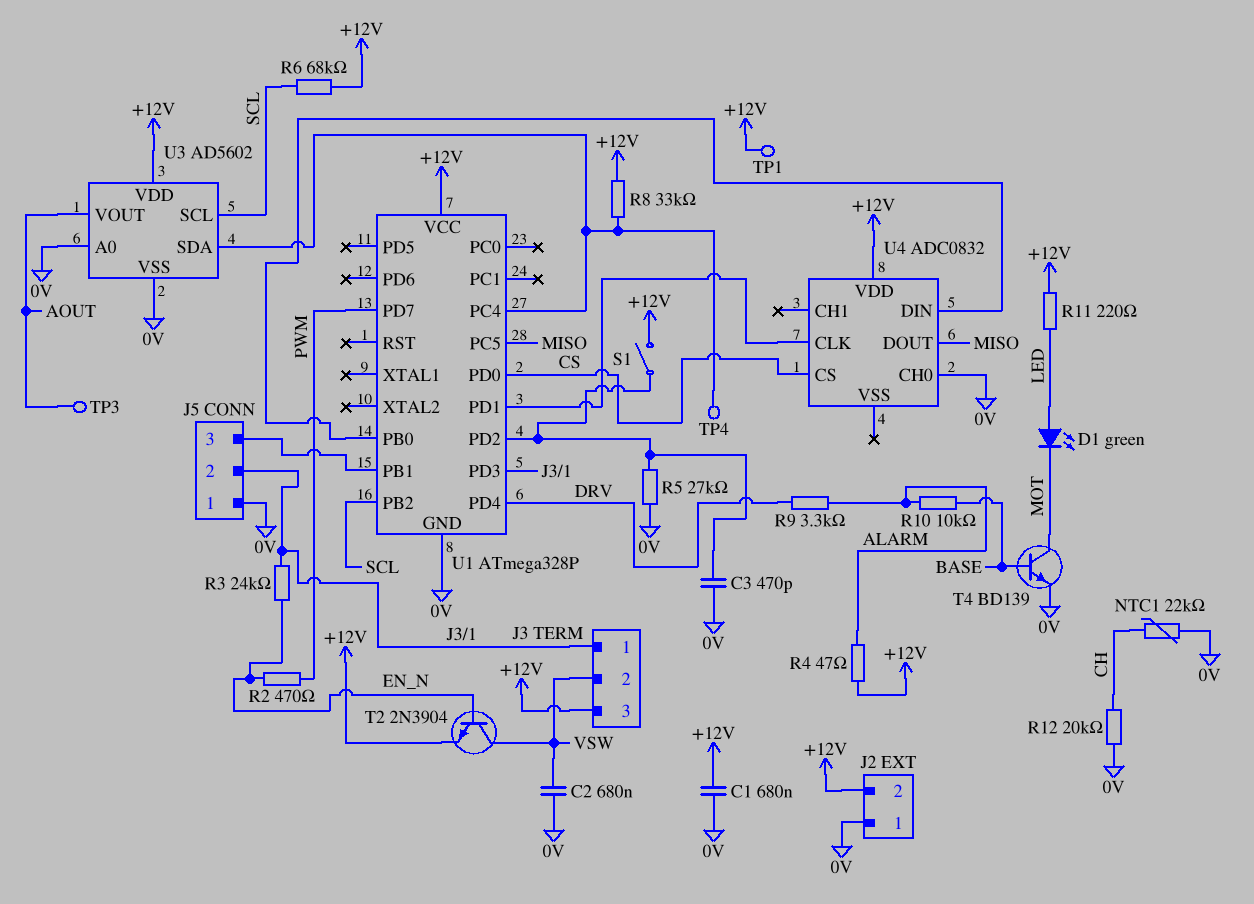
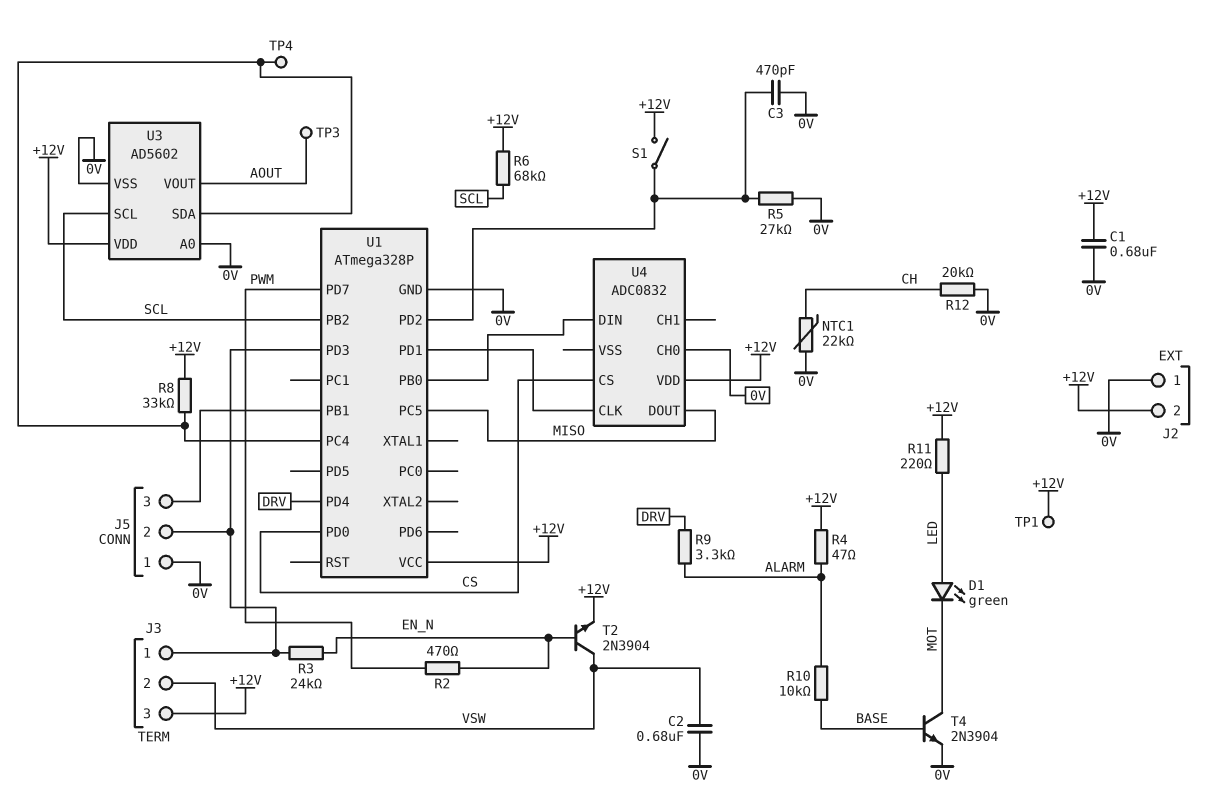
T4: NPN BD139 (B BASE, C MOT, E 0V) -> NPN 2N3904 (B BASE, C MOT, E 0V)

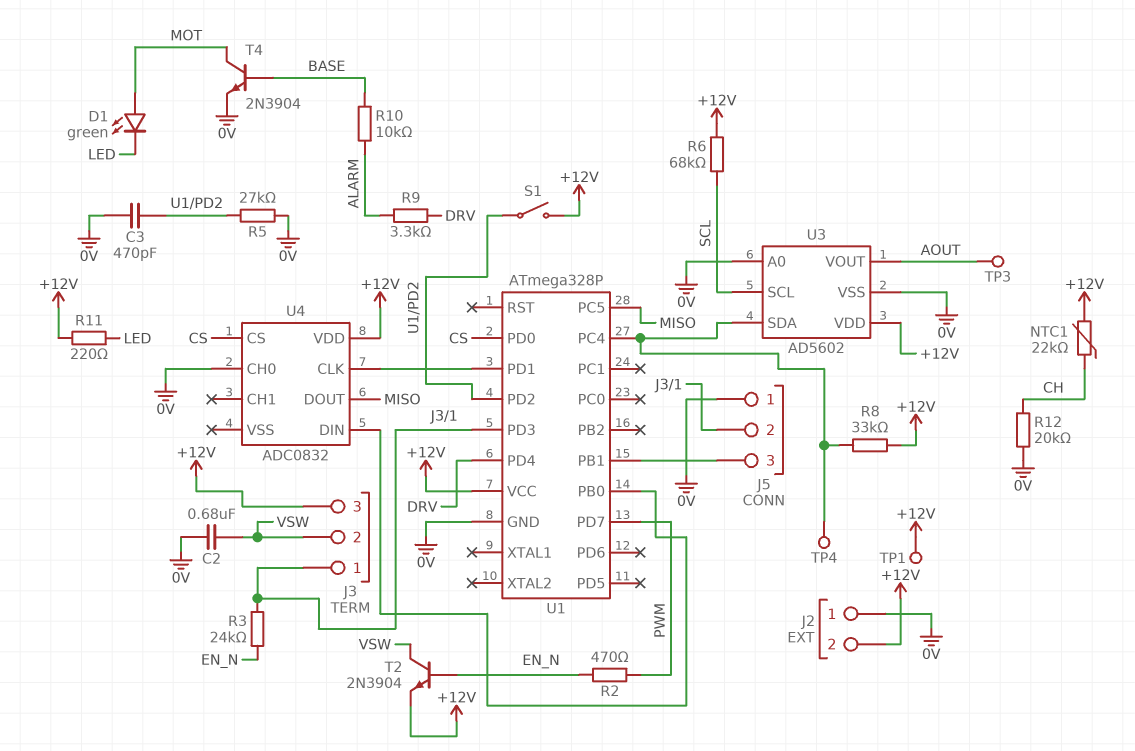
C1: 680nF (+12V, 0V) -> none
D1: LED green (A LED, K MOT) -> LED green (A MOT, K LED)
NTC1: 22k (0V, CH) -> 22k (+12V, CH)
R4: 47 (+12V, ALARM) -> none
U1 pin PB2: SCL -> none

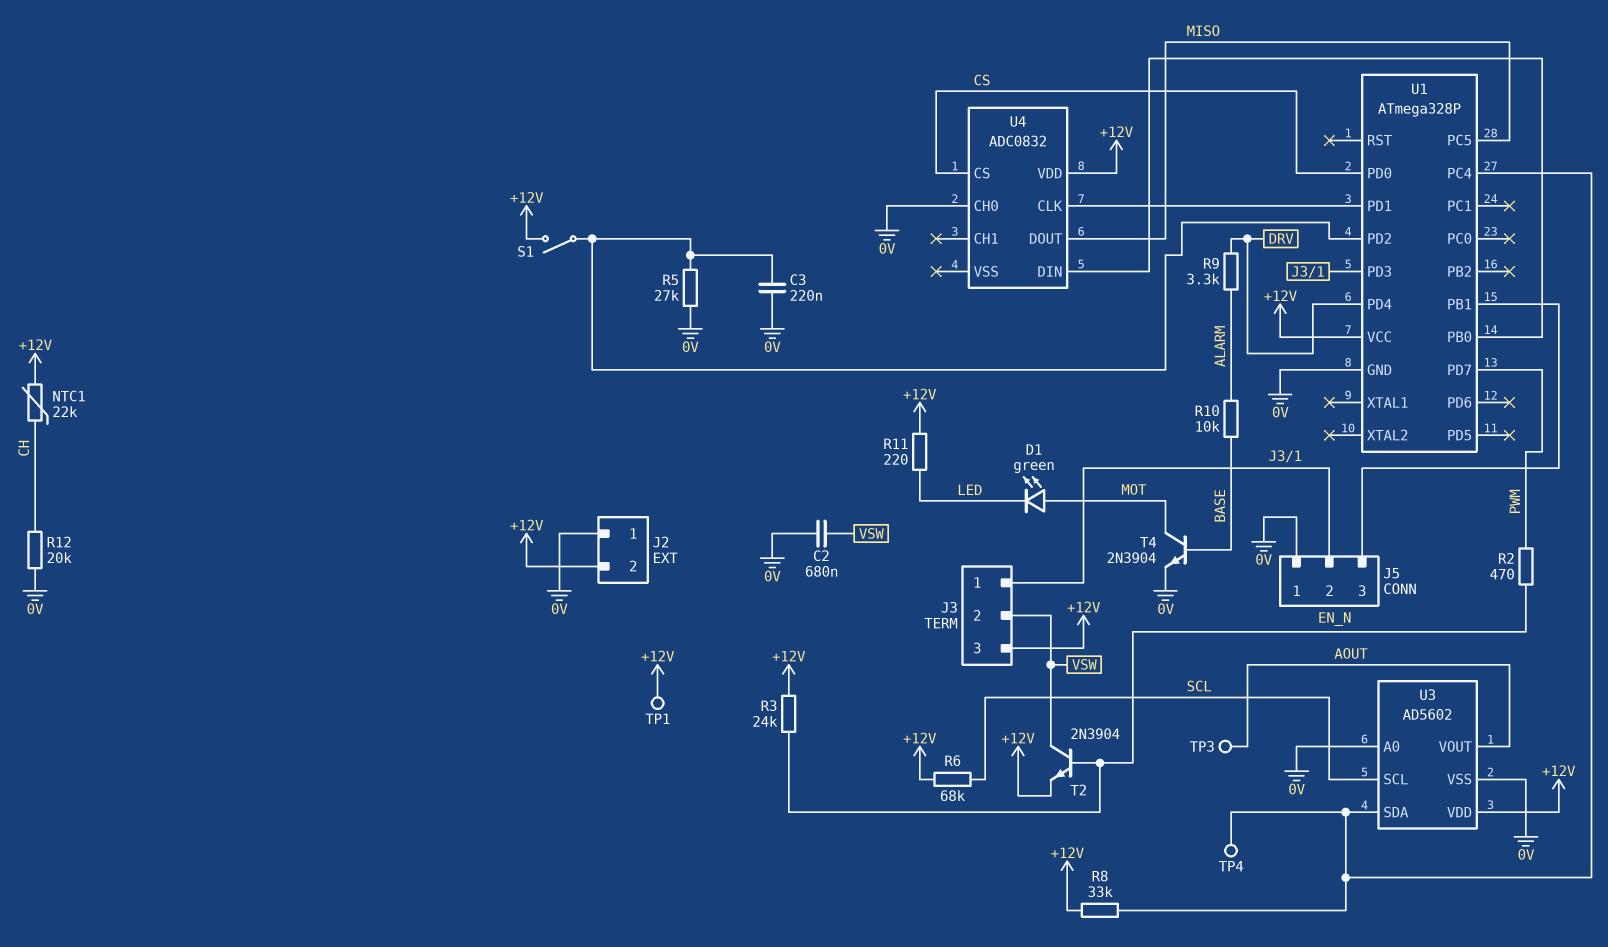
C3: 470pF (0V, U1/PD2) -> 220nF (0V, U1/PD2)
R3: 24k (EN_N, J3/1) -> 24k (+12V, EN_N)

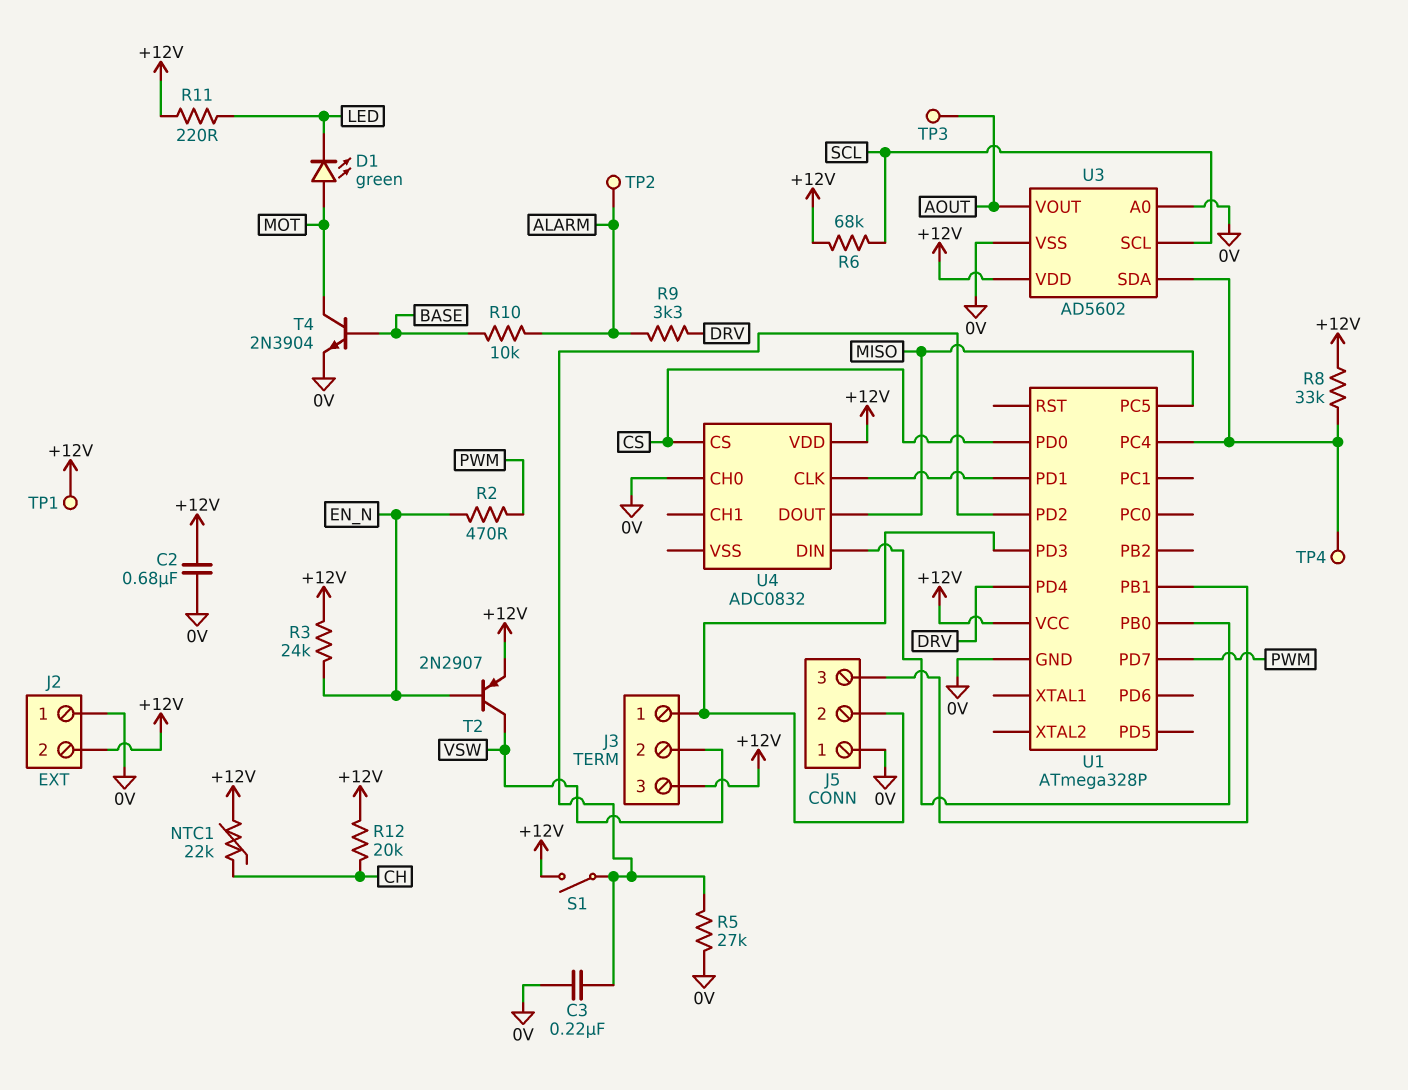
C2: 680nF (0V, VSW) -> 680nF (+12V, 0V)
R12: 20k (0V, CH) -> 20k (+12V, CH)
T2: NPN 2N3904 (B EN_N, C VSW, E +12V) -> PNP 2N2907 (B EN_N, C VSW, E +12V)
TP2: none -> test point (ALARM)

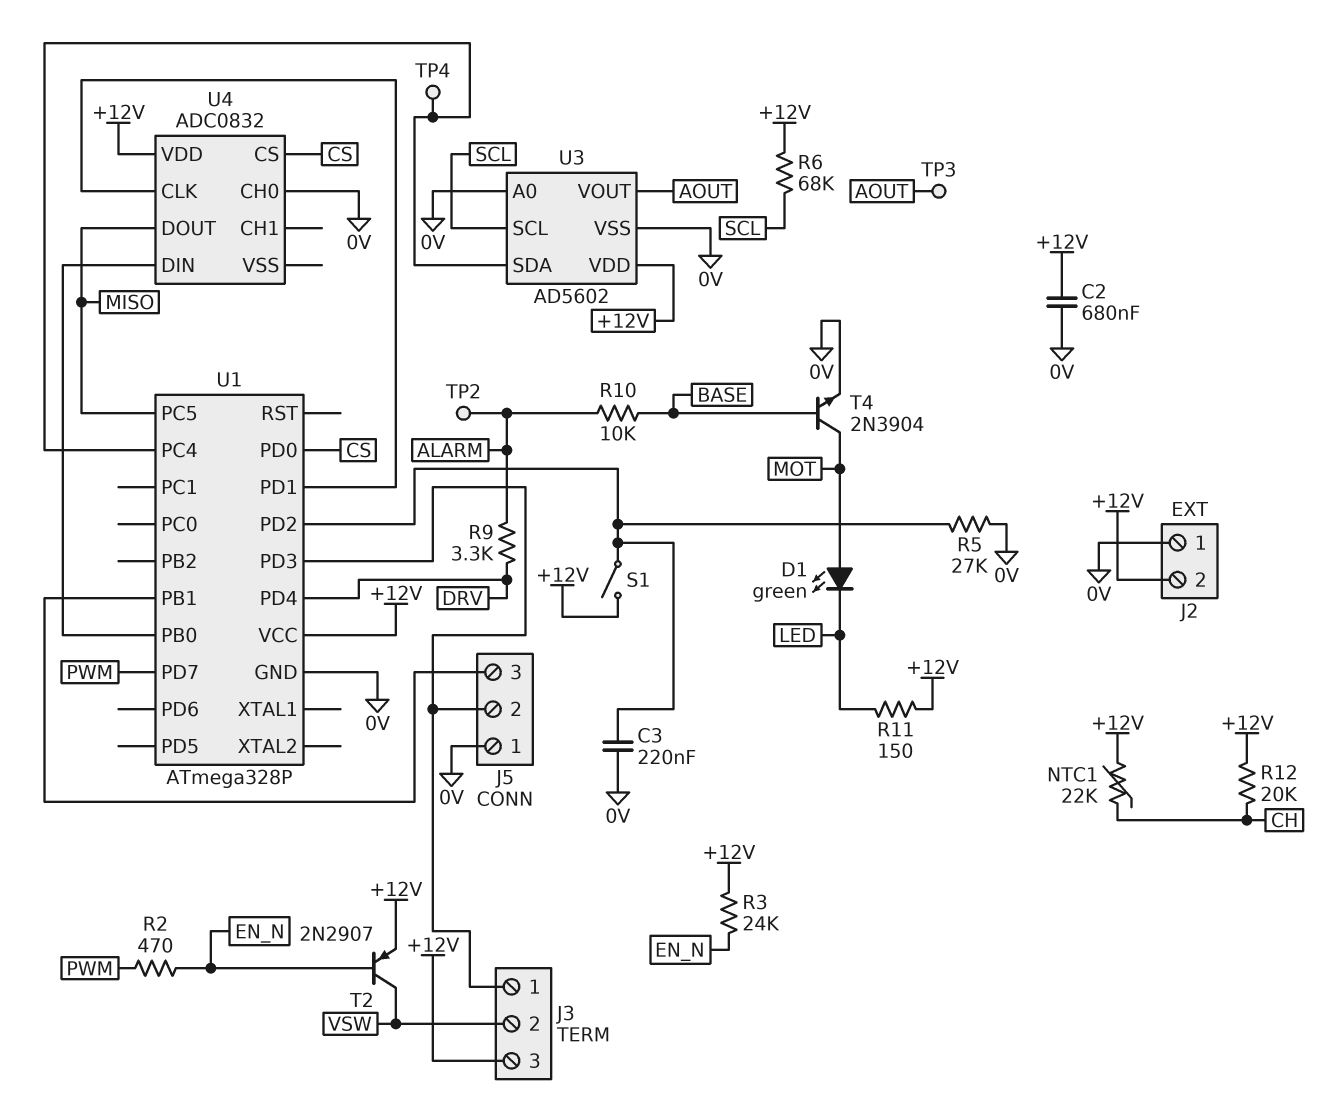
R8: 33k (+12V, U1/PC4) -> none
R11: 220 (+12V, LED) -> 150 (+12V, LED)
TP1: test point (+12V) -> none

